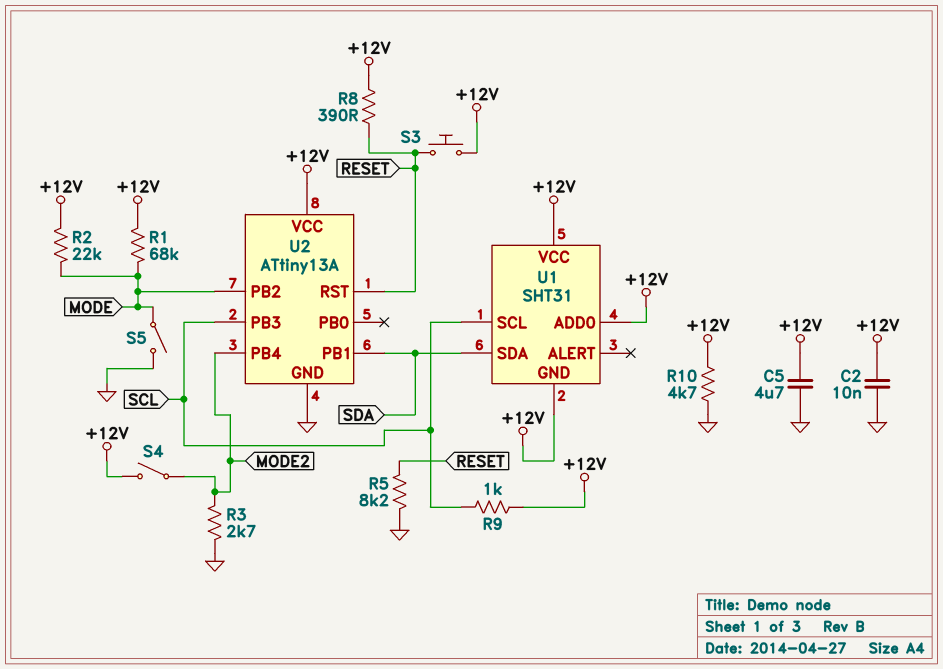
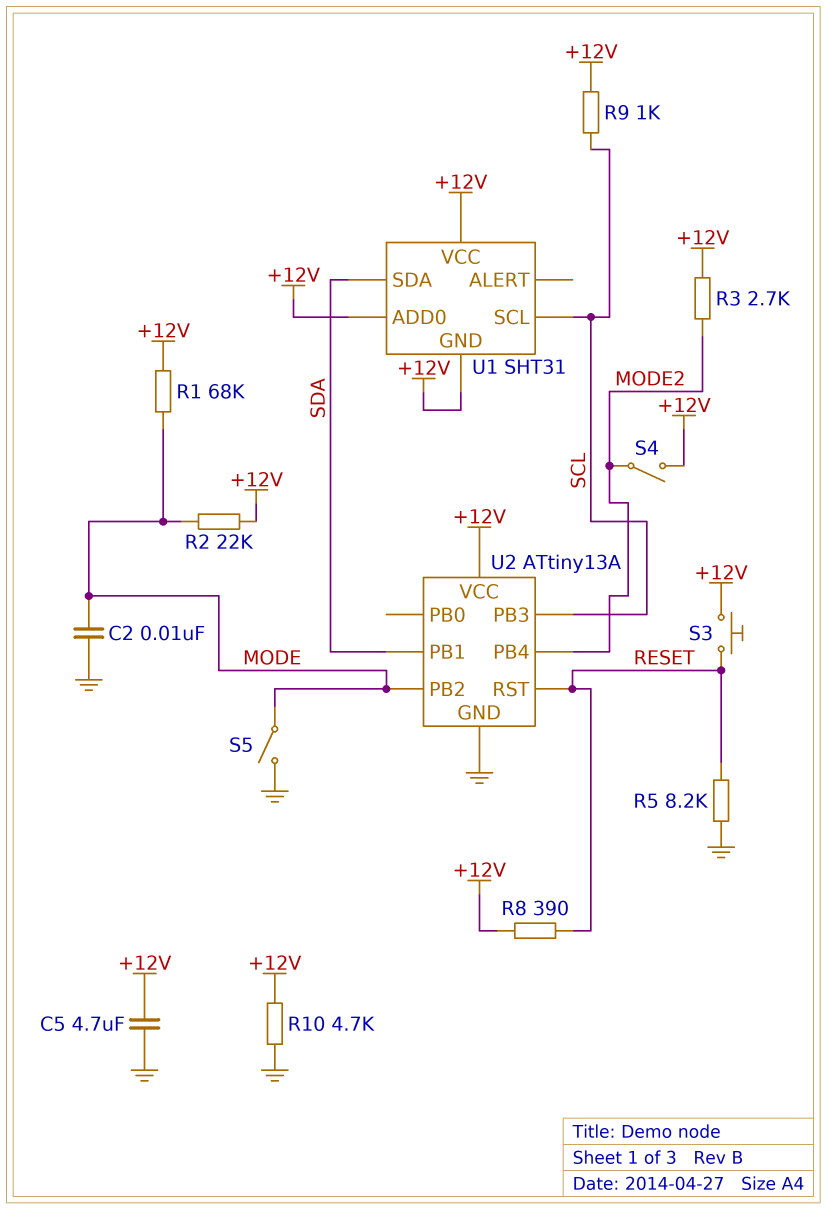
C2: 10nF (+12V, GND) -> 10nF (GND, MODE)
R3: 2.7k (GND, MODE2) -> 2.7k (+12V, MODE2)

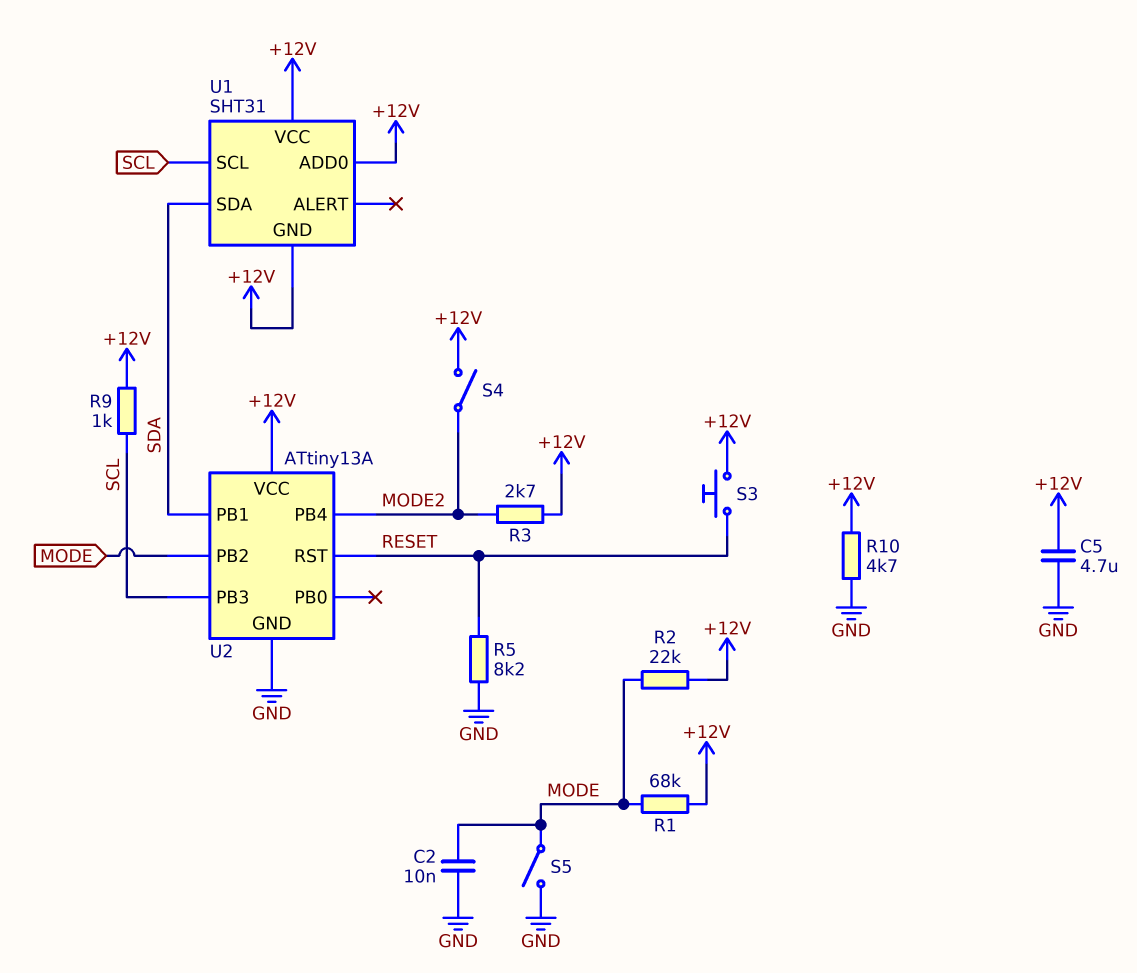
R8: 390 (+12V, RESET) -> none

